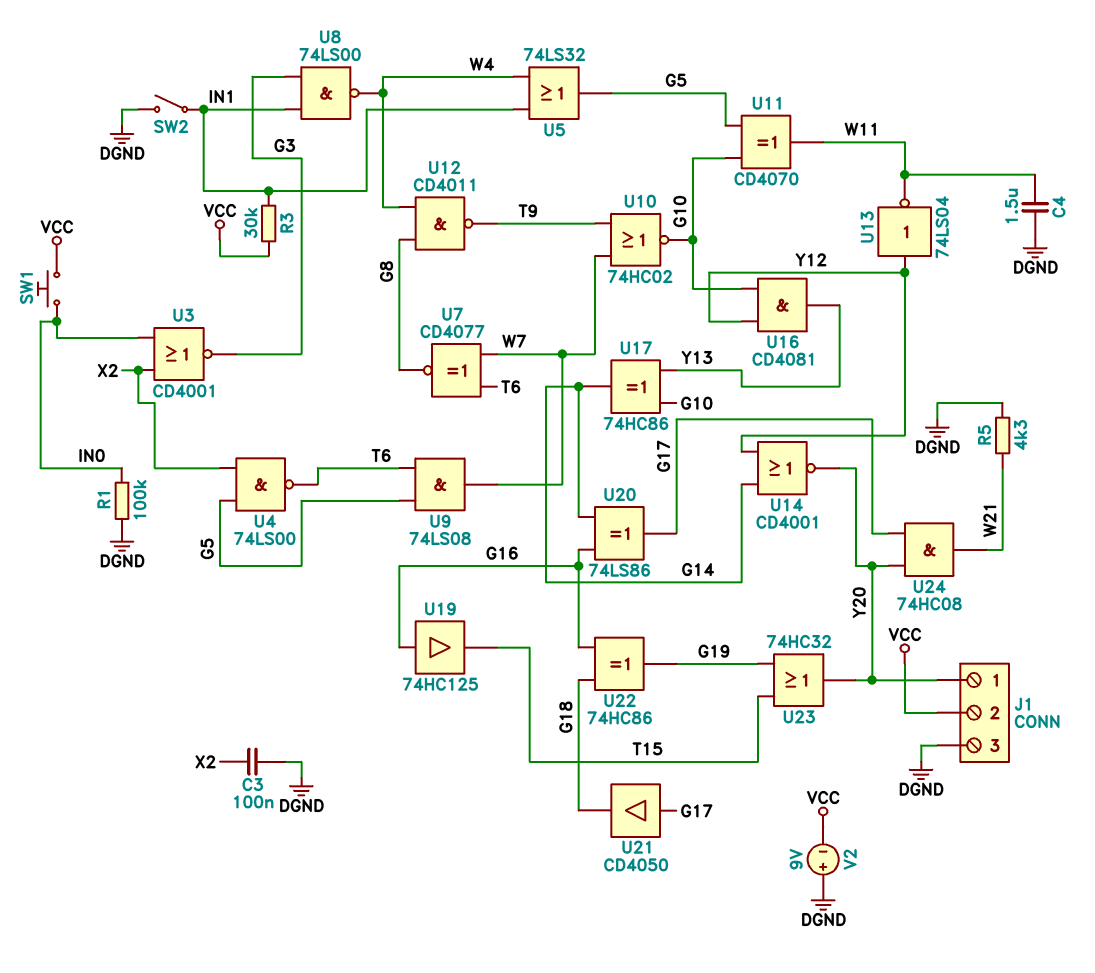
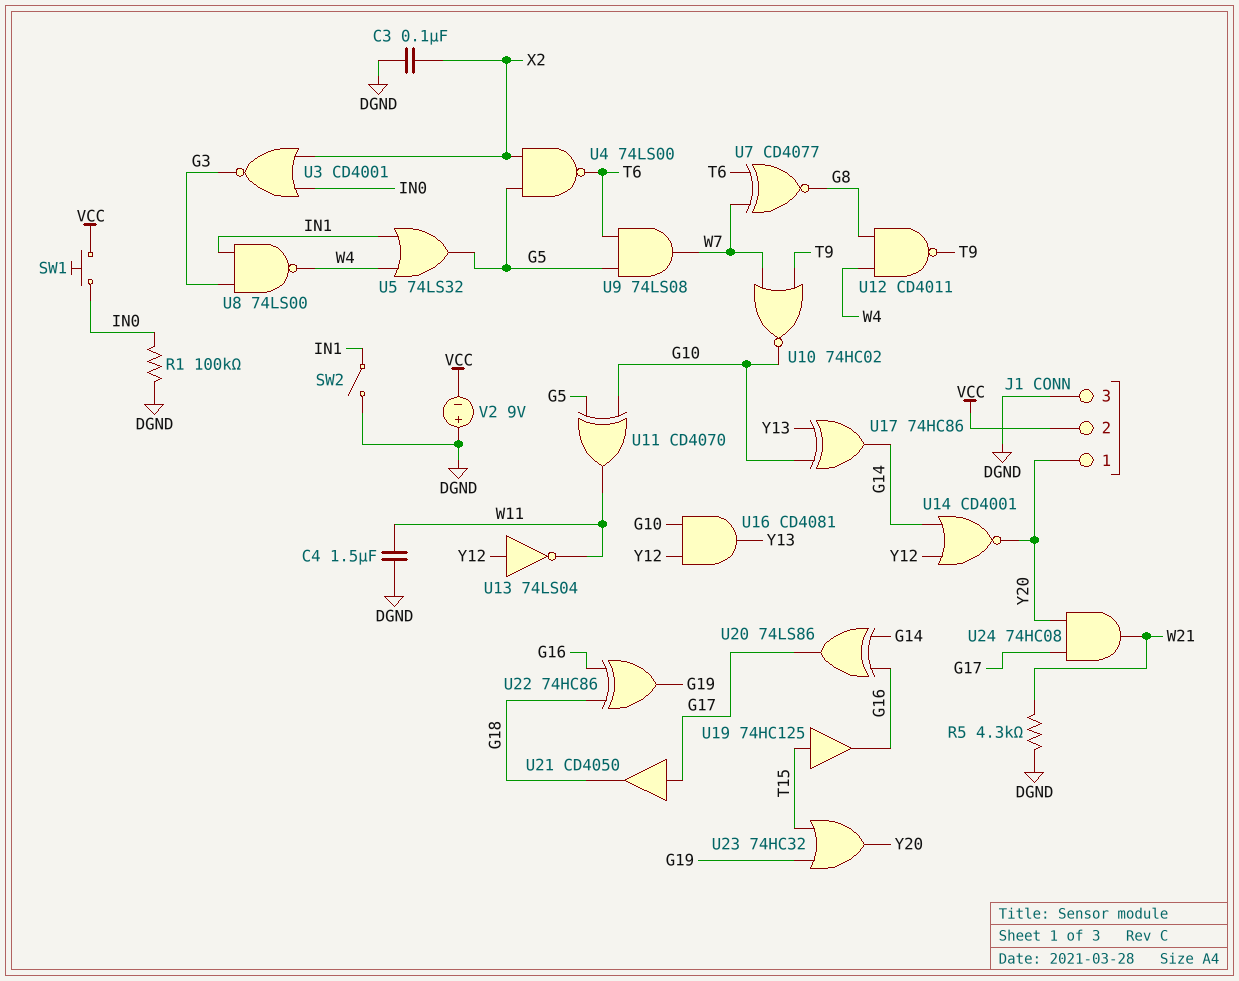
R3: 30k (IN1, VCC) -> none
U19: buffer 74HC125 (in G16, out T15) -> buffer 74HC125 (in T15, out G16)

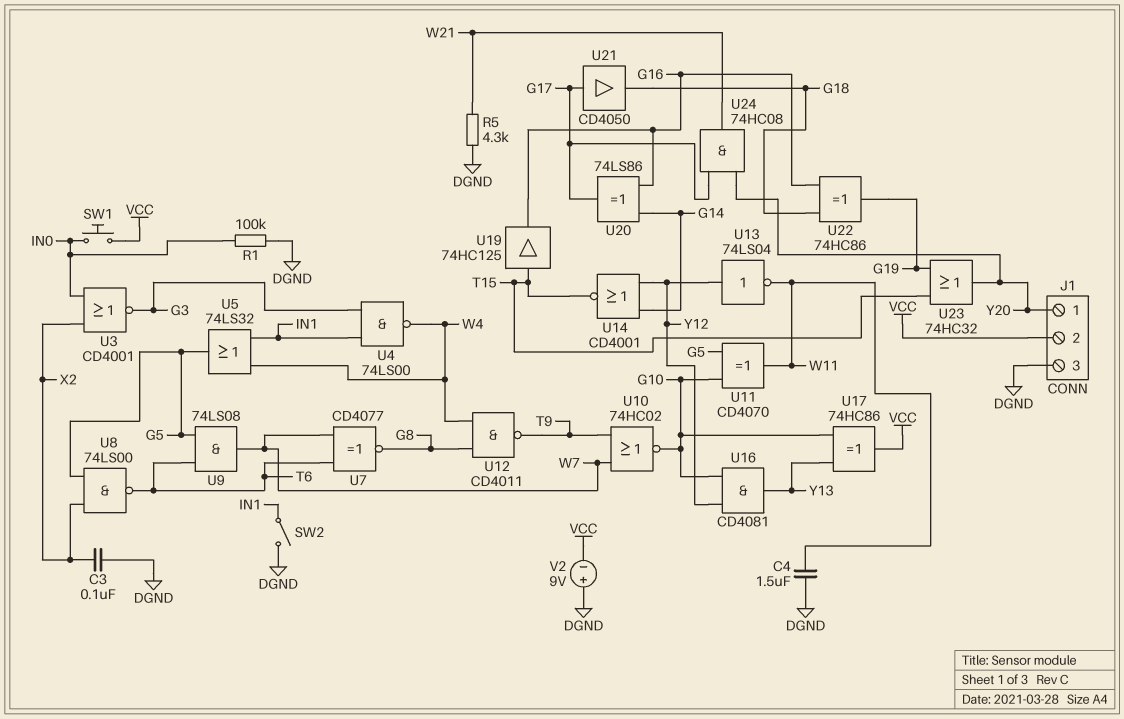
U4: NAND 74LS00 (in G5, in X2, out T6) -> NAND 74LS00 (in G3, in IN1, out W4)
U8: NAND 74LS00 (in G3, in IN1, out W4) -> NAND 74LS00 (in G5, in X2, out T6)
U14: NOR CD4001 (in G14, in Y12, out Y20) -> NOR CD4001 (in G14, in Y12, out T15)
U17: XOR 74HC86 (in G10, in Y13, out G14) -> XOR 74HC86 (in G10, in Y13, out VCC)

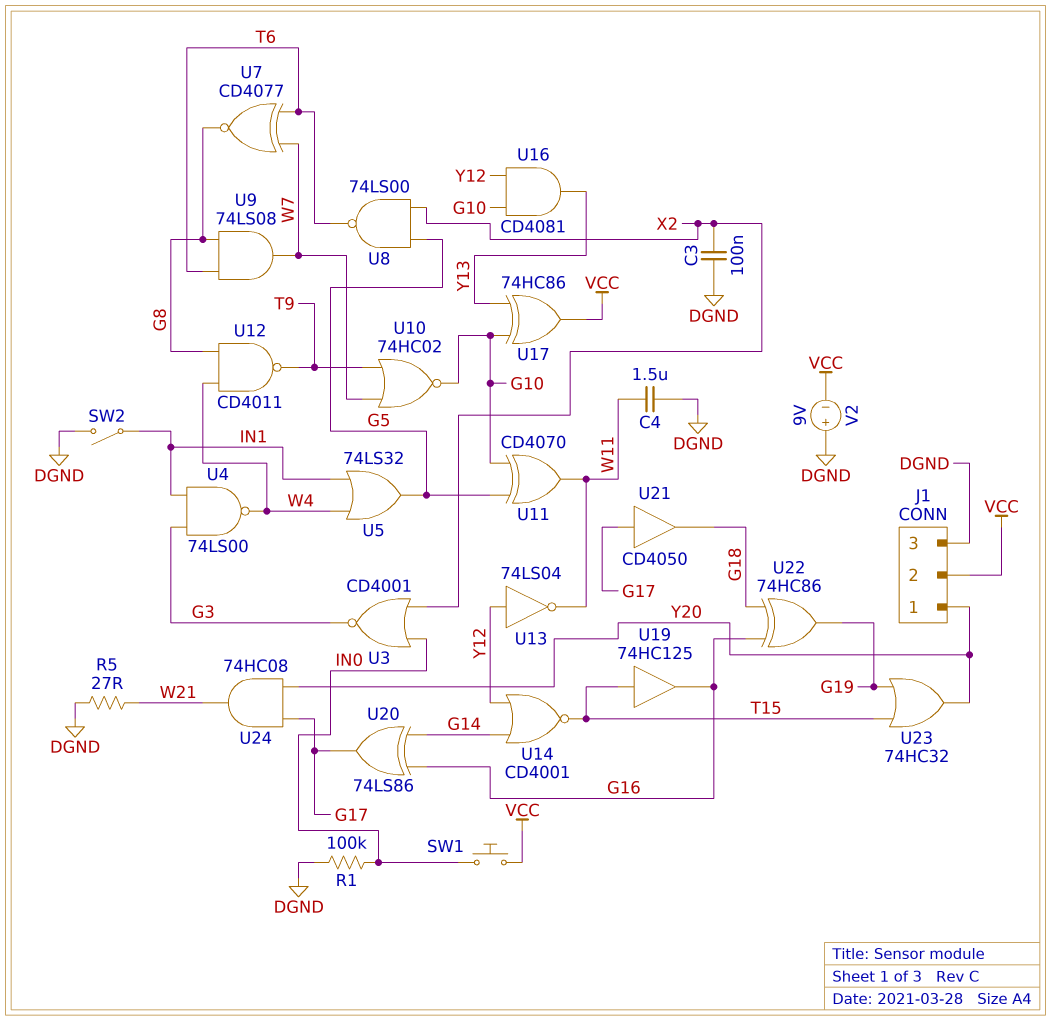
R5: 4.3k (DGND, W21) -> 27 (DGND, W21)
U9: AND 74LS08 (in G5, in T6, out W7) -> AND 74LS08 (in G8, in T6, out W7)

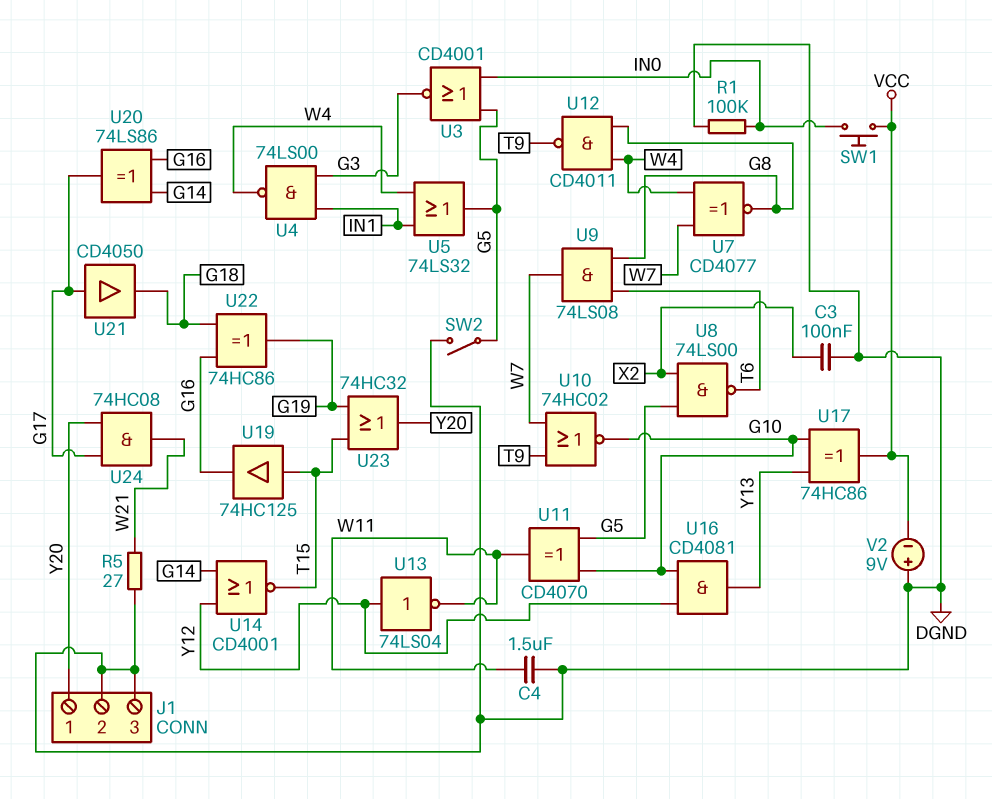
J1 pin 2: VCC -> DGND
SW2: switch (DGND, IN1) -> switch (DGND, G5)
U3: NOR CD4001 (in IN0, in X2, out G3) -> NOR CD4001 (in G5, in IN0, out G3)
U7: XNOR CD4077 (in T6, in W7, out G8) -> XNOR CD4077 (in W4, in W7, out G8)

